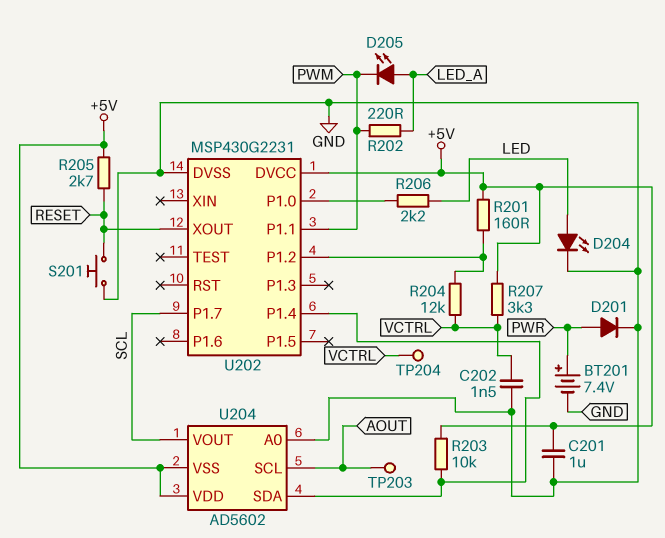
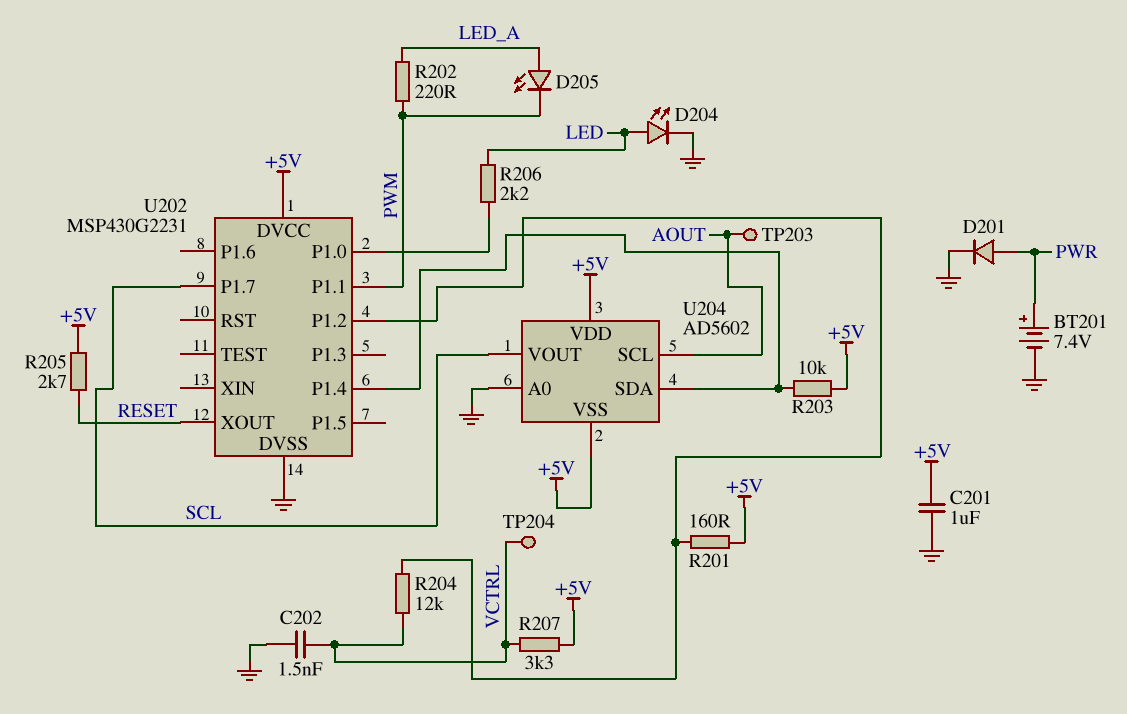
S201: button (GND, RESET) -> none

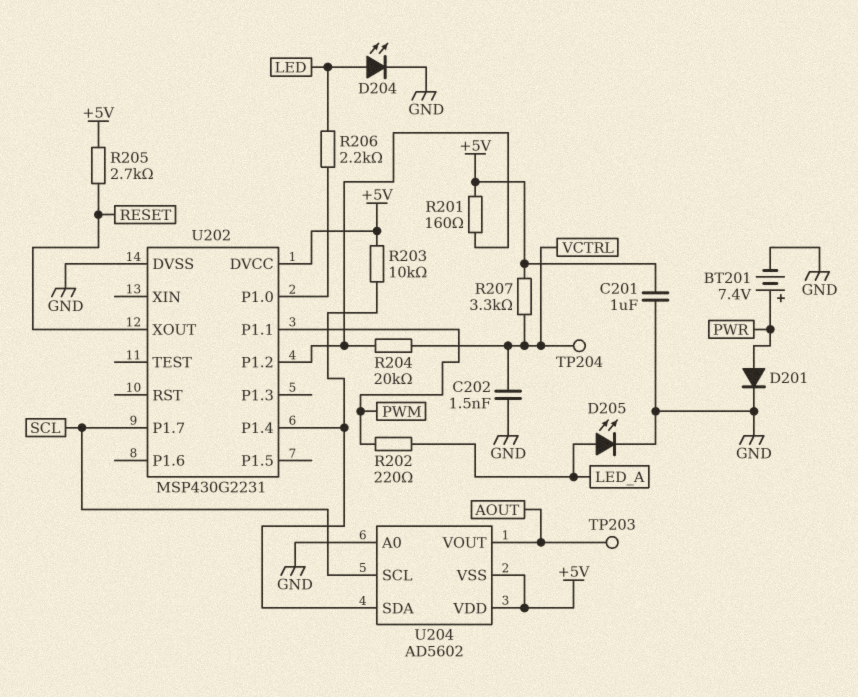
D205: LED (A LED_A, K PWM) -> LED (A LED_A, K GND)
R204: 12k (U202/P1.2, VCTRL) -> 20k (U202/P1.2, VCTRL)
U204 pin SCL: AOUT -> SCL
U204 pin VOUT: SCL -> AOUT

